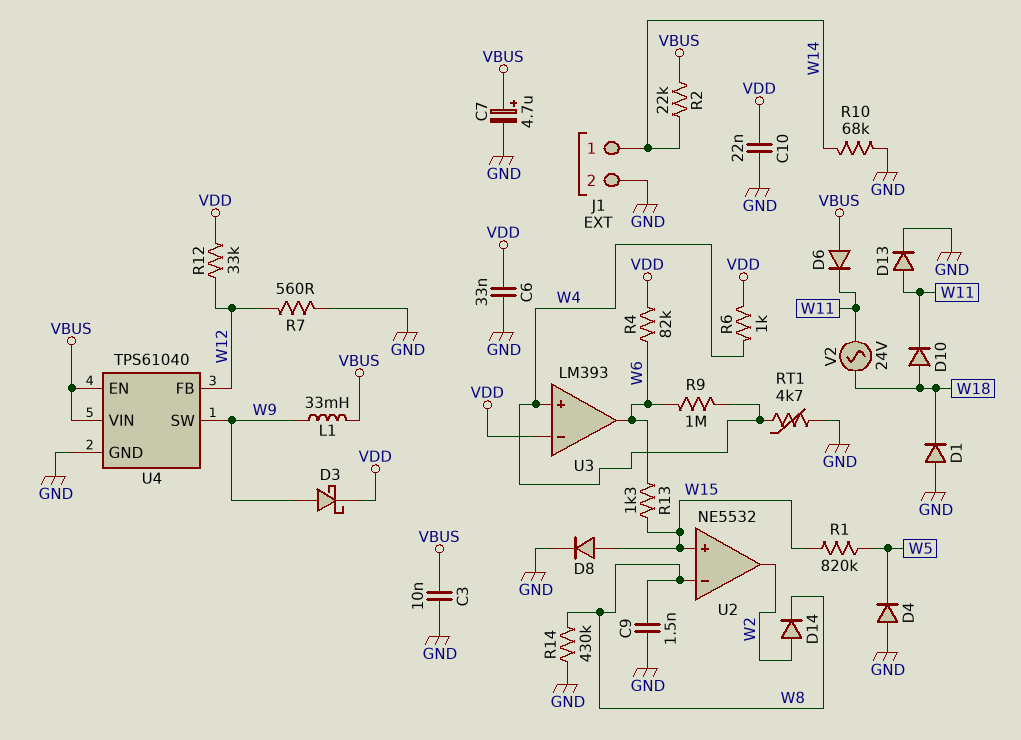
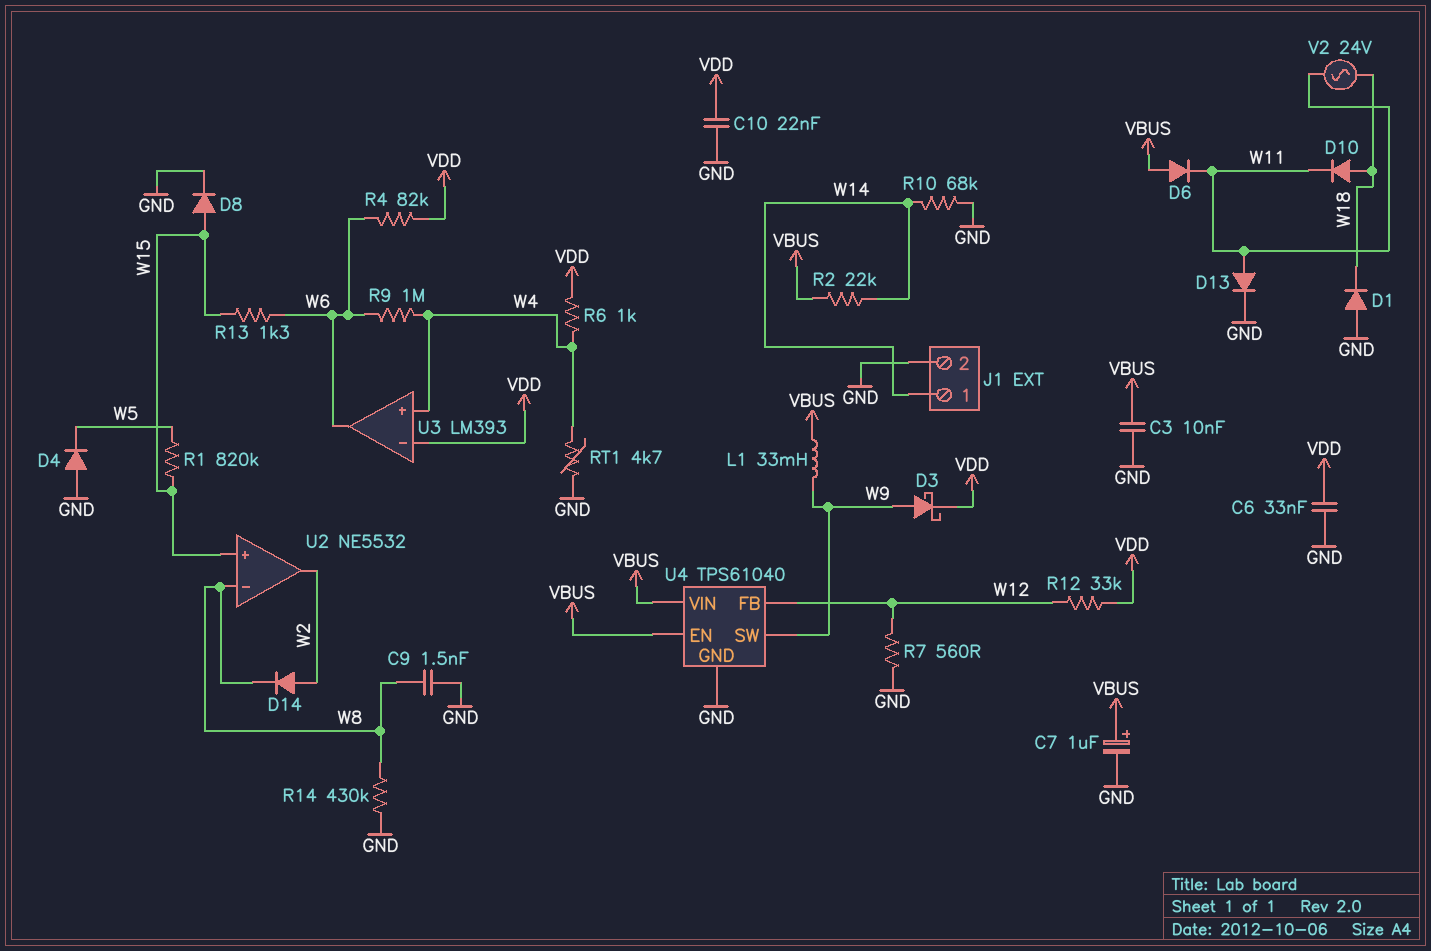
C7: 4.7uF (plus VBUS, minus GND) -> 1uF (plus VBUS, minus GND)

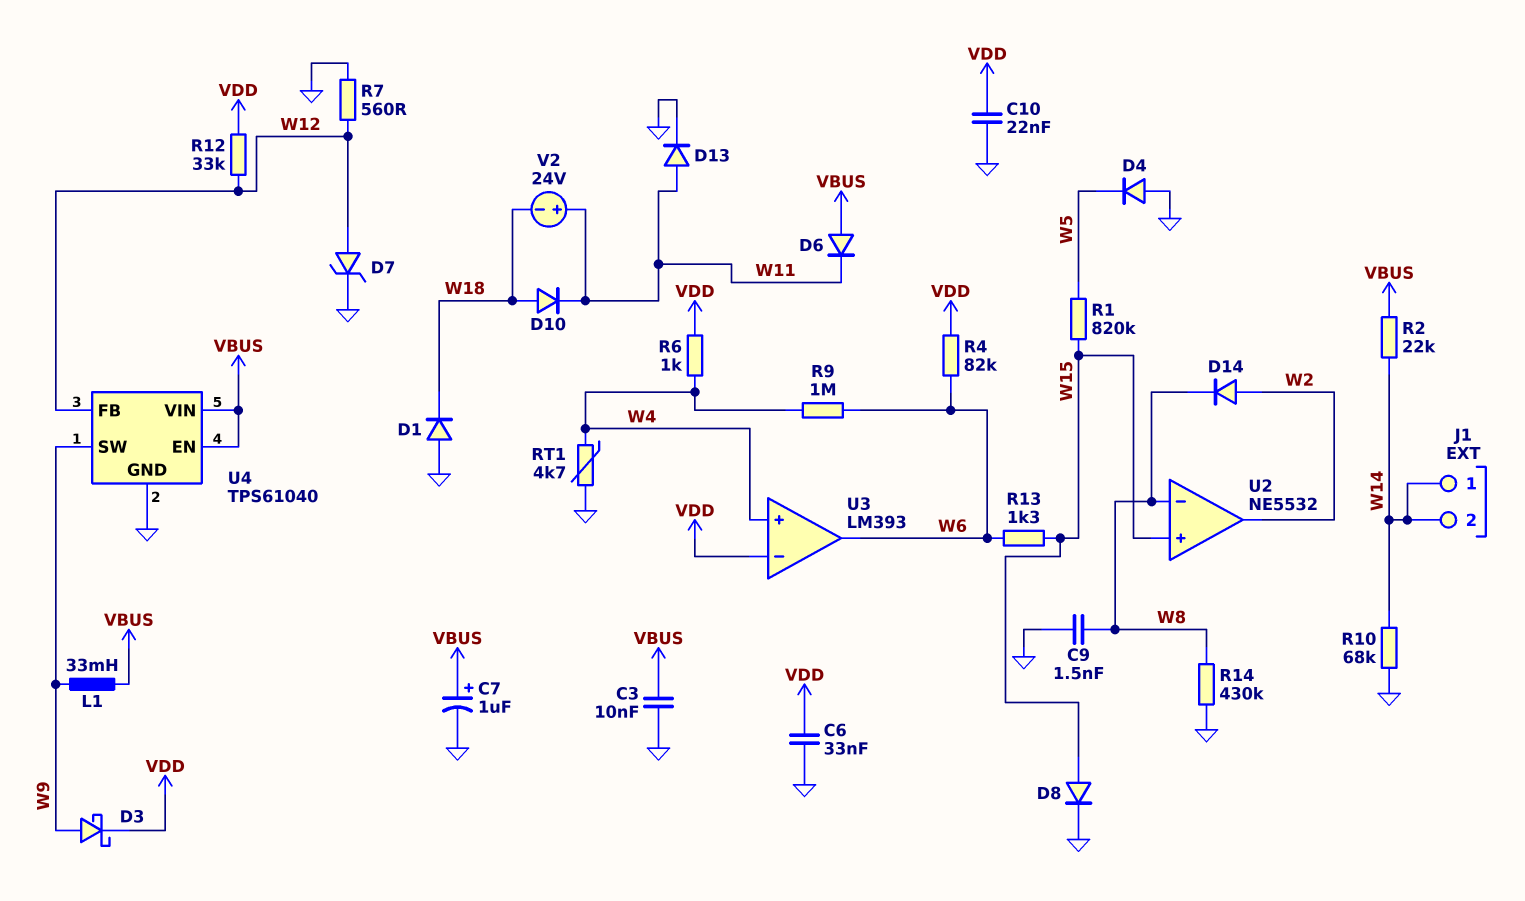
D7: none -> zener (A W12, K GND)
J1 pin 2: GND -> W14
V2: AC 24V (W11, W18) -> 24V (plus W11, minus W18)

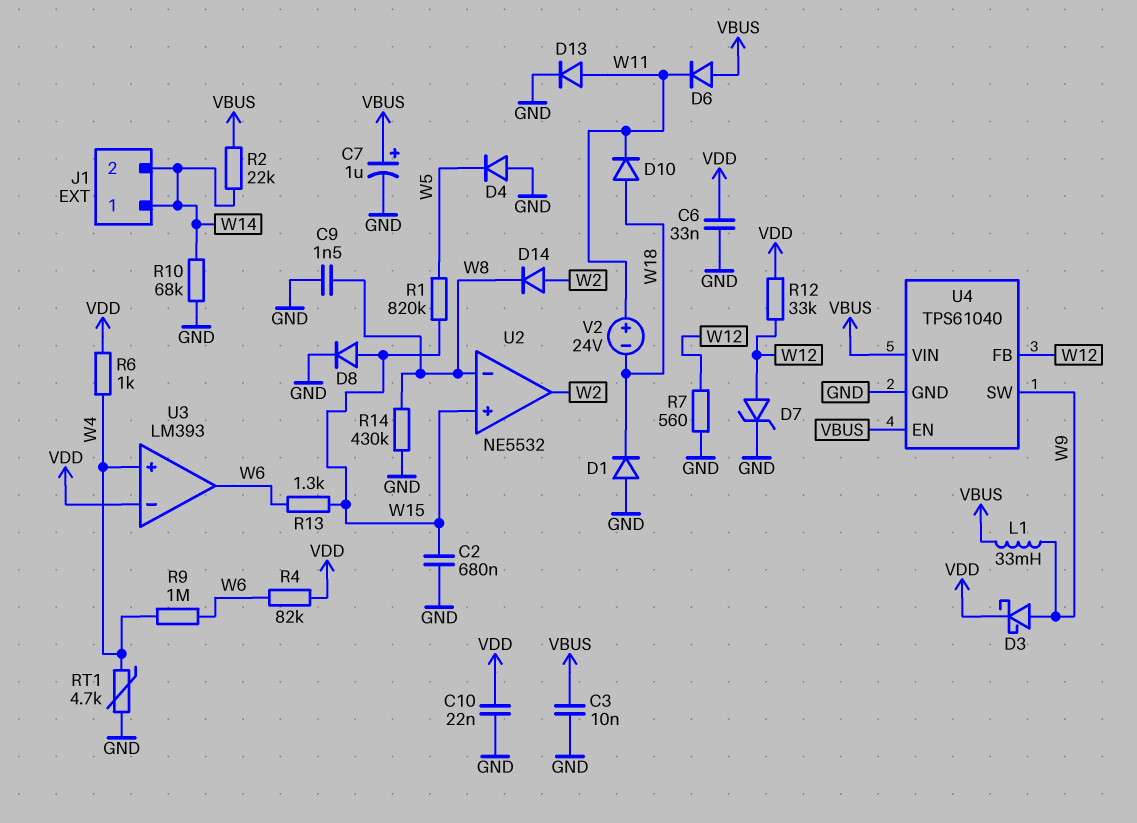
C2: none -> 680nF (GND, W15)

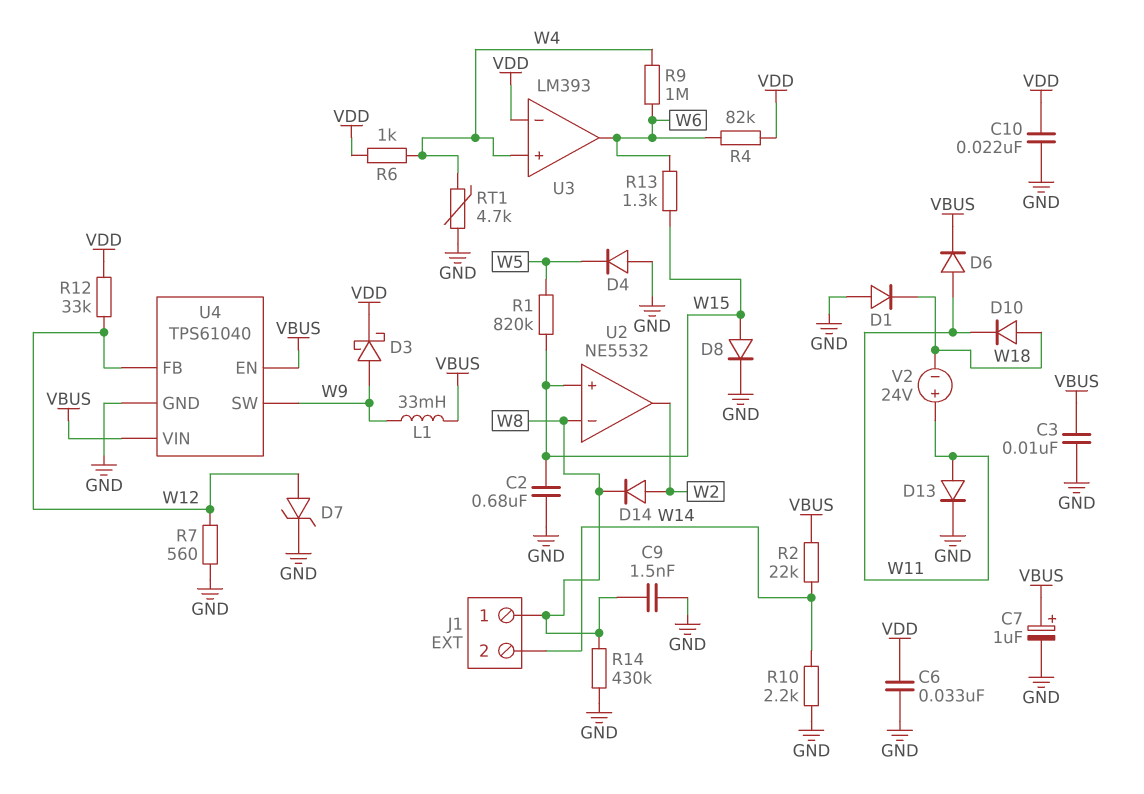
D6: diode (A VBUS, K W11) -> diode (A W11, K VBUS)
J1 pin 1: W14 -> W8
R10: 68k (GND, W14) -> 2.2k (GND, W14)

